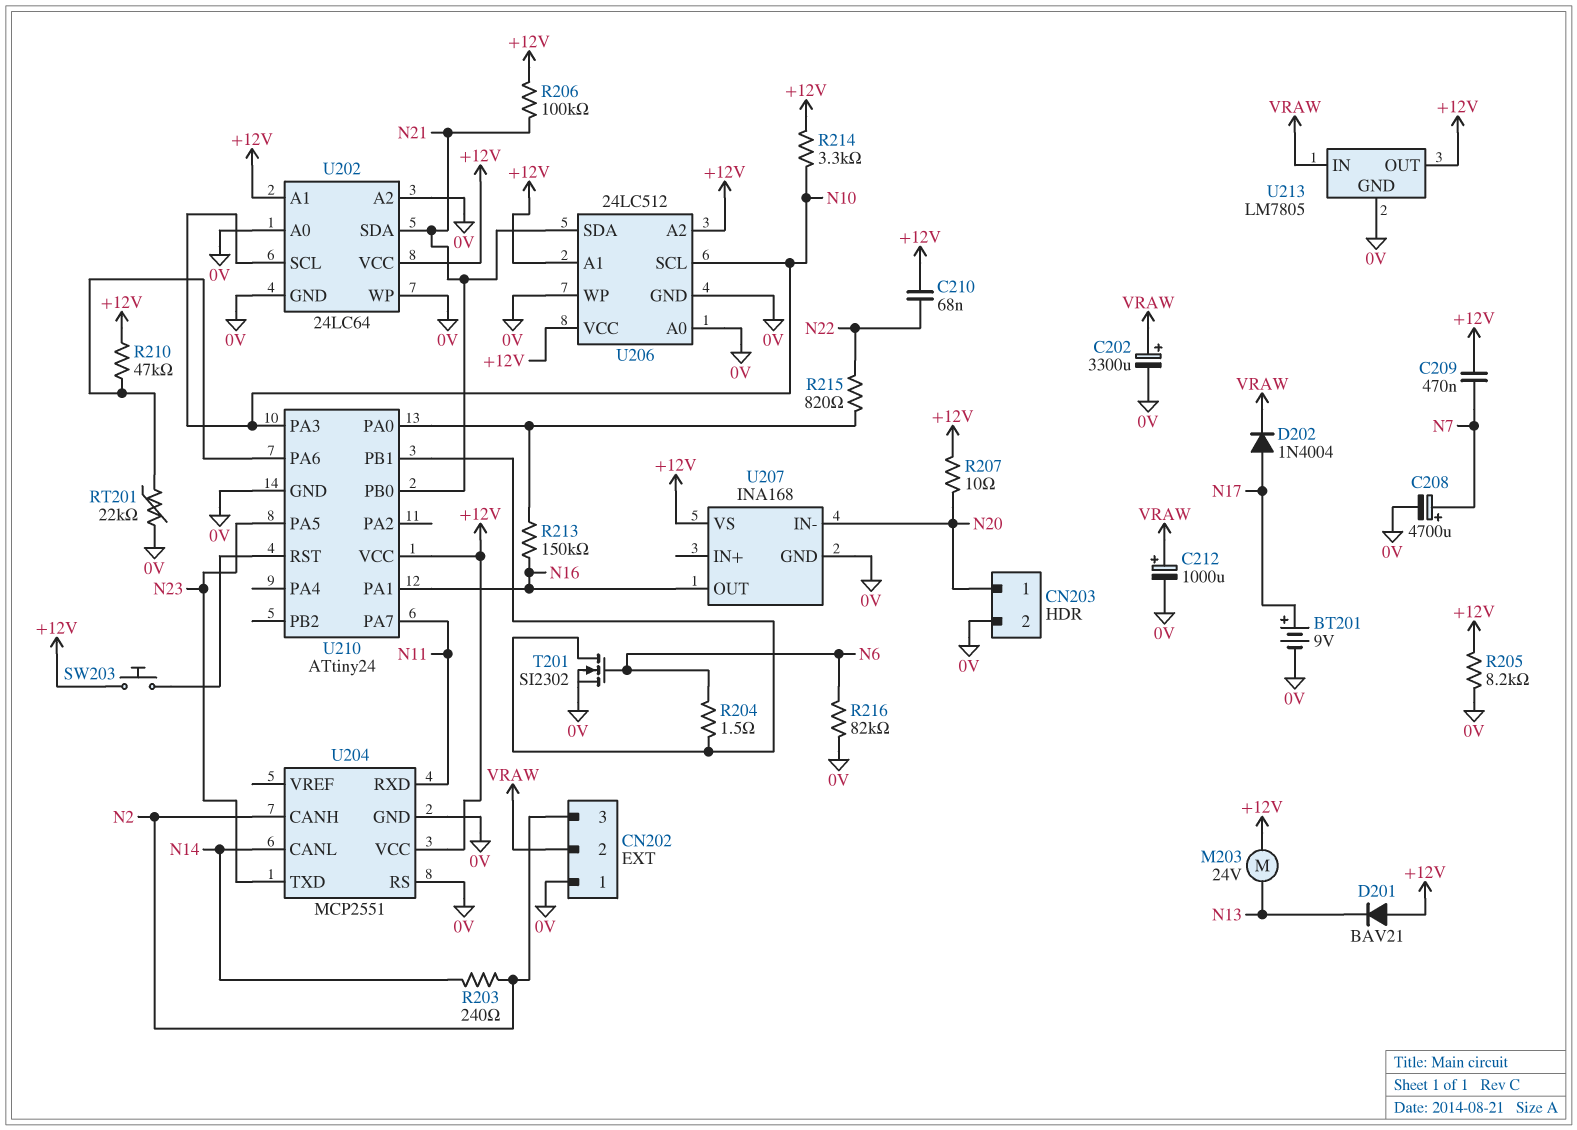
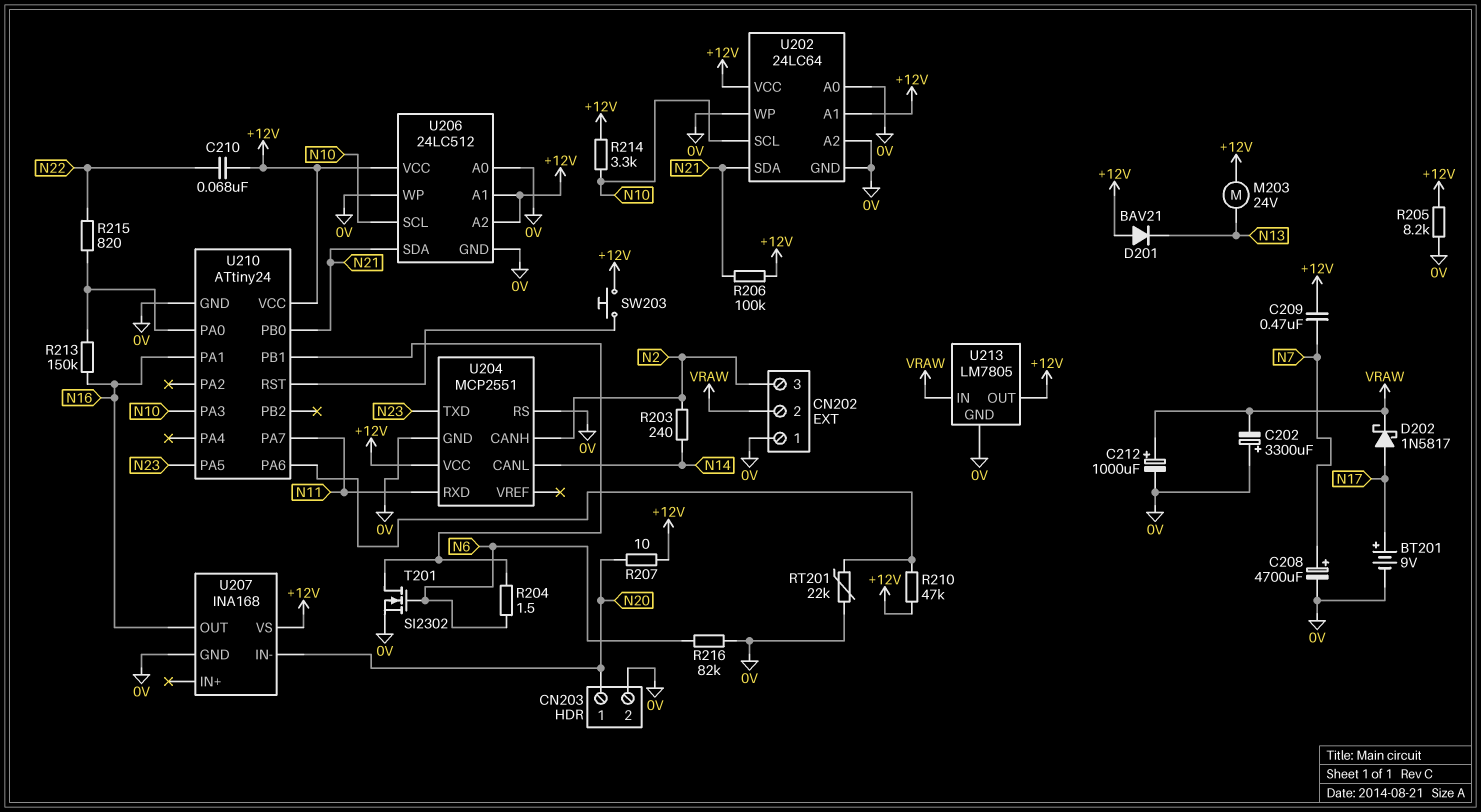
C202: 3300uF (plus VRAW, minus 0V) -> 3300uF (plus 0V, minus VRAW)
D202: diode 1N4004 (A N17, K VRAW) -> schottky 1N5817 (A N17, K VRAW)

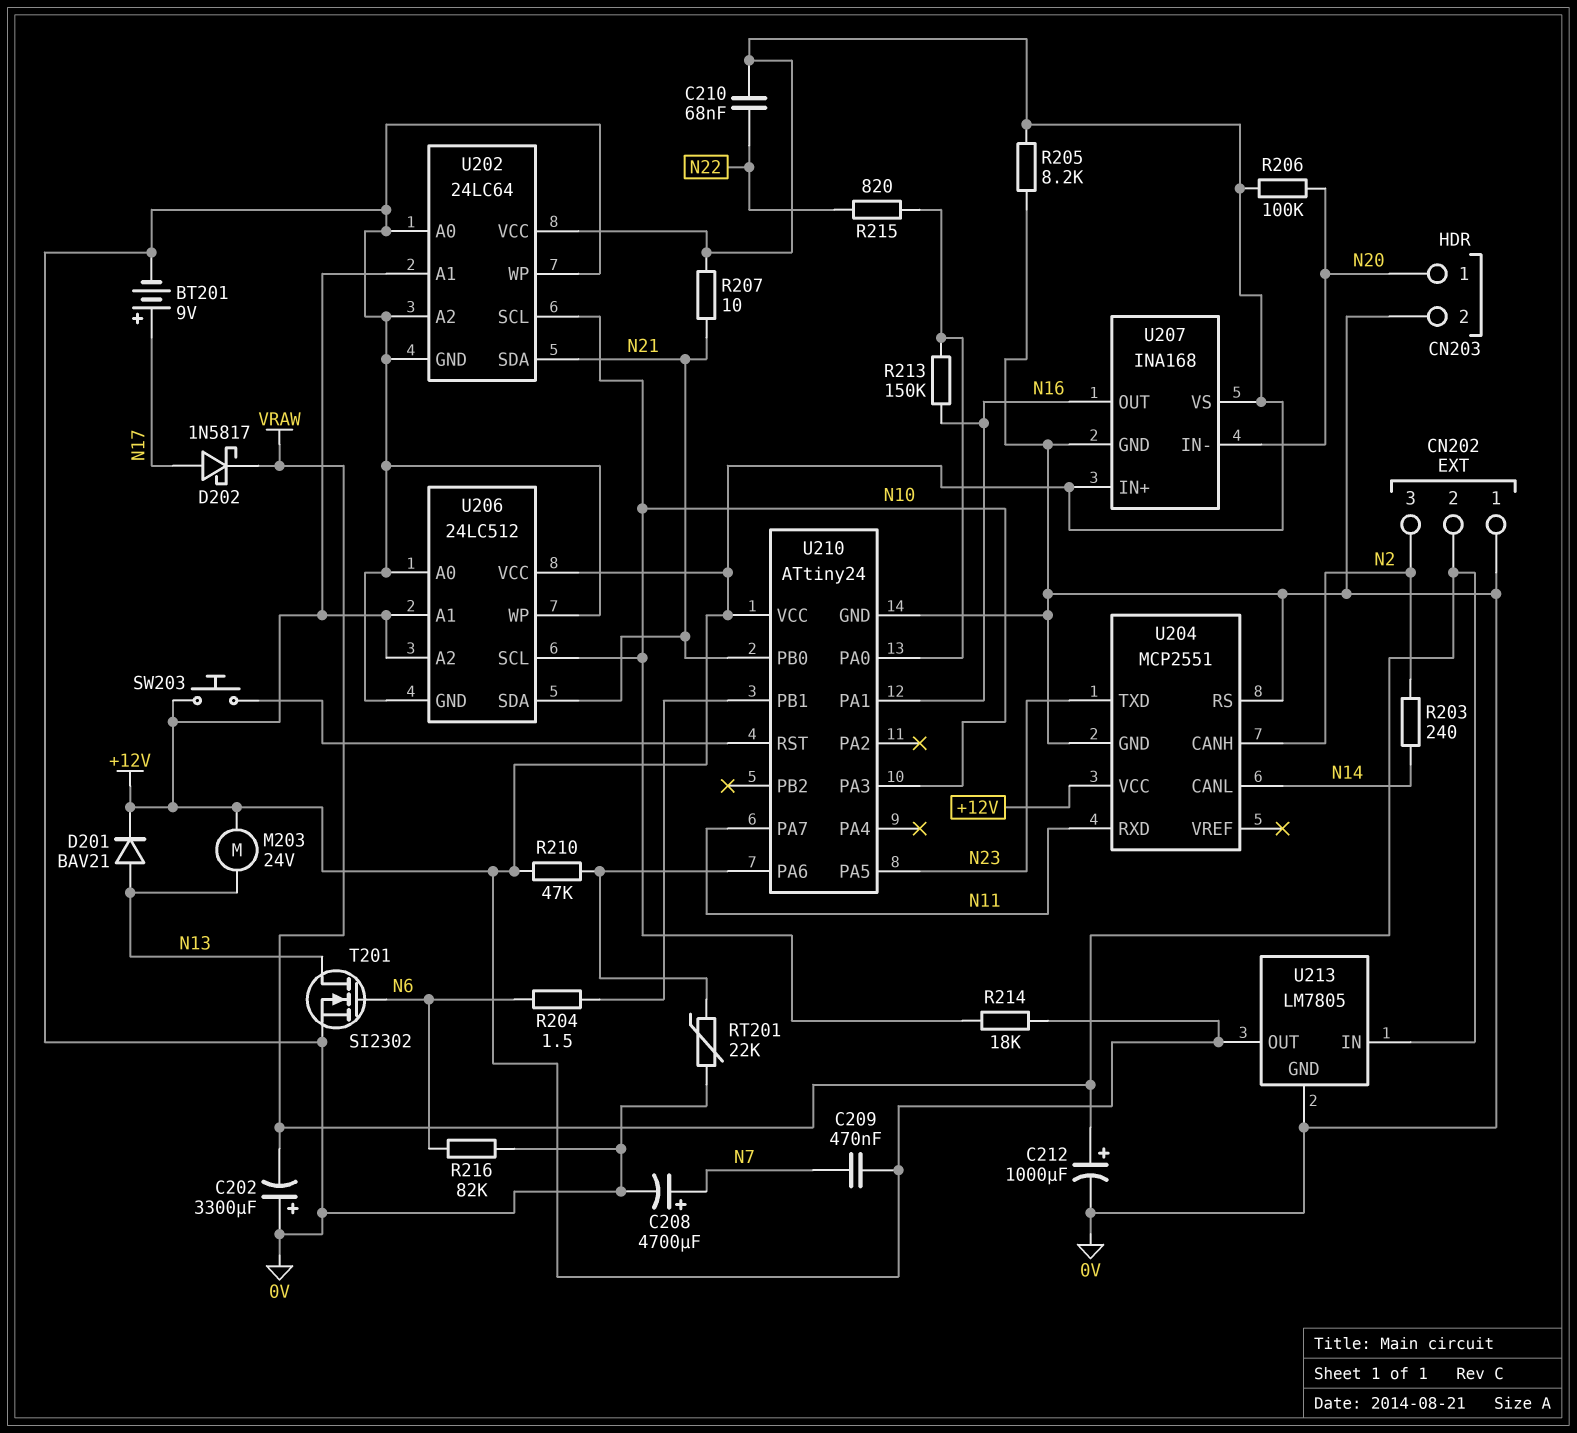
D201: diode BAV21 (A +12V, K N13) -> diode BAV21 (A N13, K +12V)
R206: 100k (+12V, N21) -> 100k (+12V, N20)
R207: 10 (+12V, N20) -> 10 (+12V, N21)
R214: 3.3k (+12V, N10) -> 18k (+12V, N10)
T201: NMOS SI2302 (G N6, D U210/PB1, S 0V) -> NMOS SI2302 (G N6, D N13, S 0V)
U207 pin IN+: none -> +12V

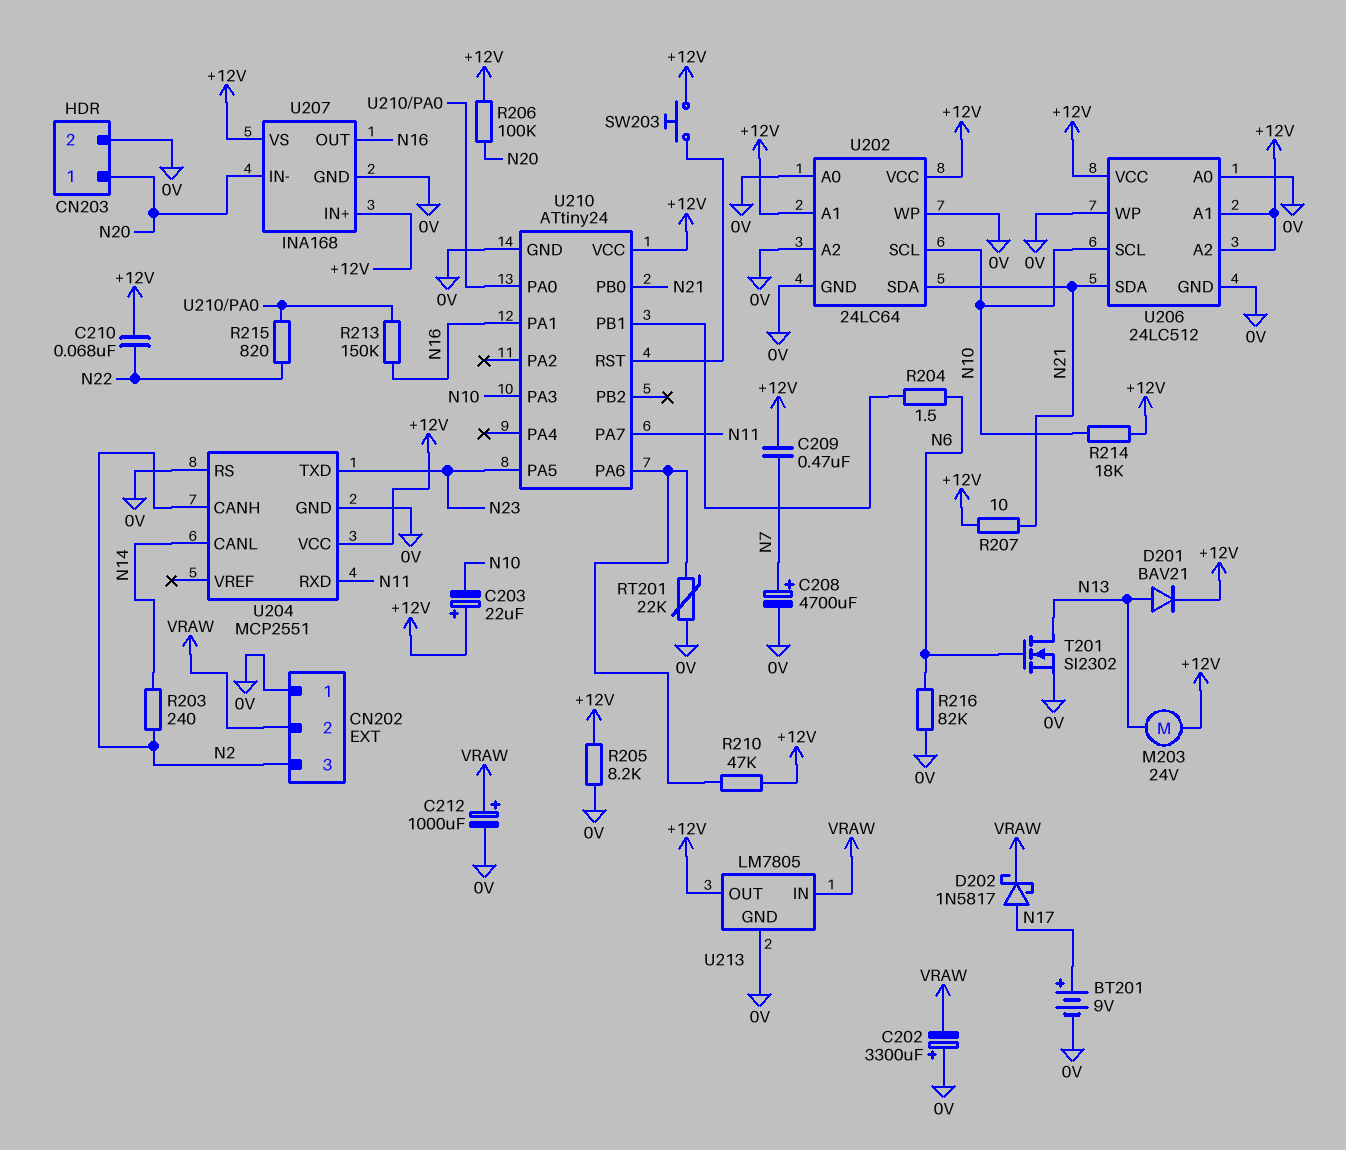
C203: none -> 22uF (plus +12V, minus N10)

